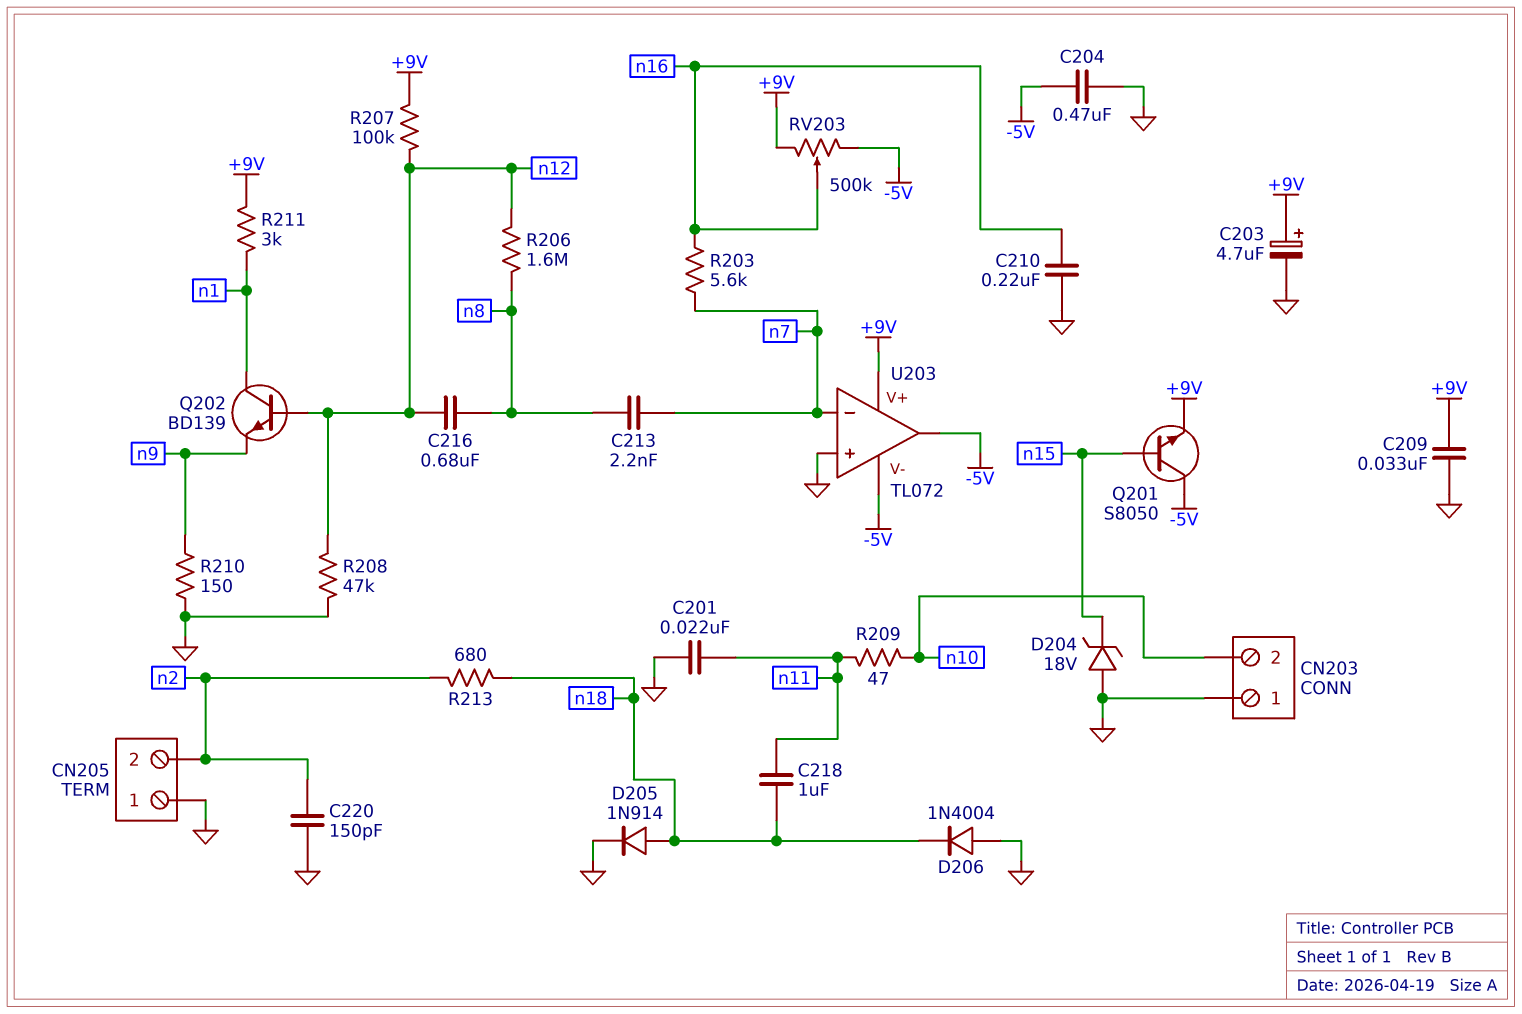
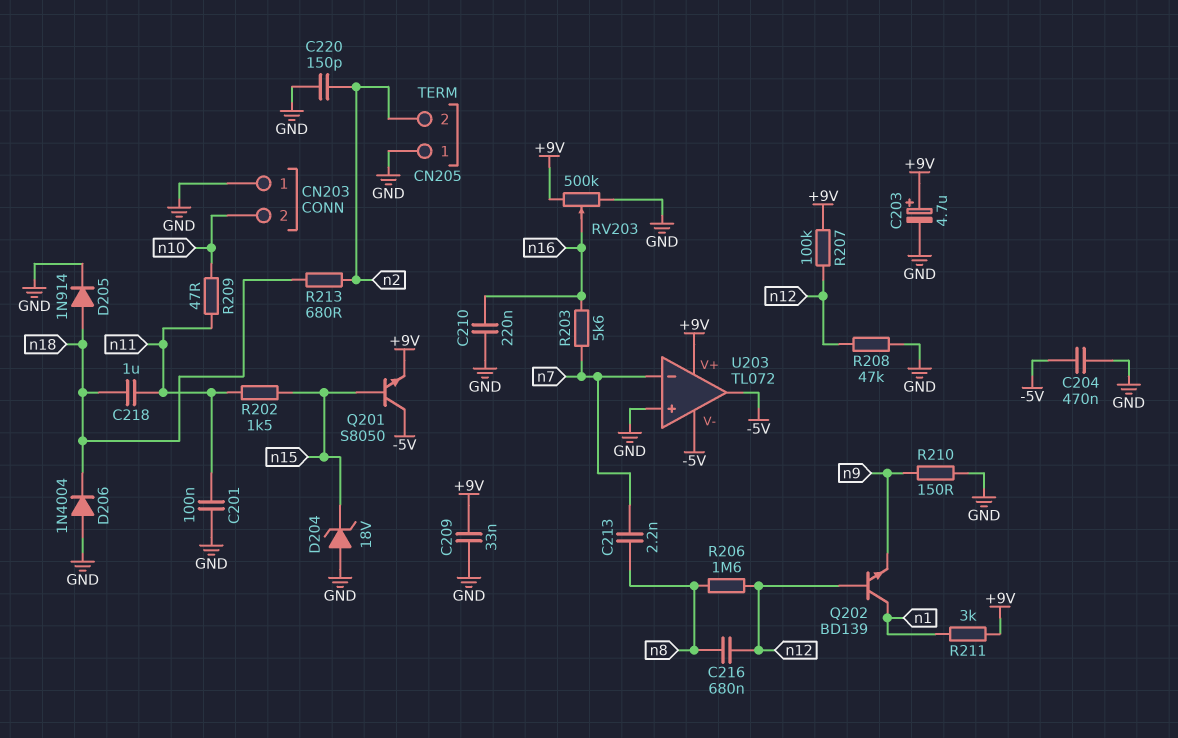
C201: 22nF (GND, n11) -> 100nF (GND, n11)
R202: none -> 1.5k (n11, n15)
RV203: 500k (+9V, -5V, wiper n16) -> 500k (+9V, GND, wiper n16)

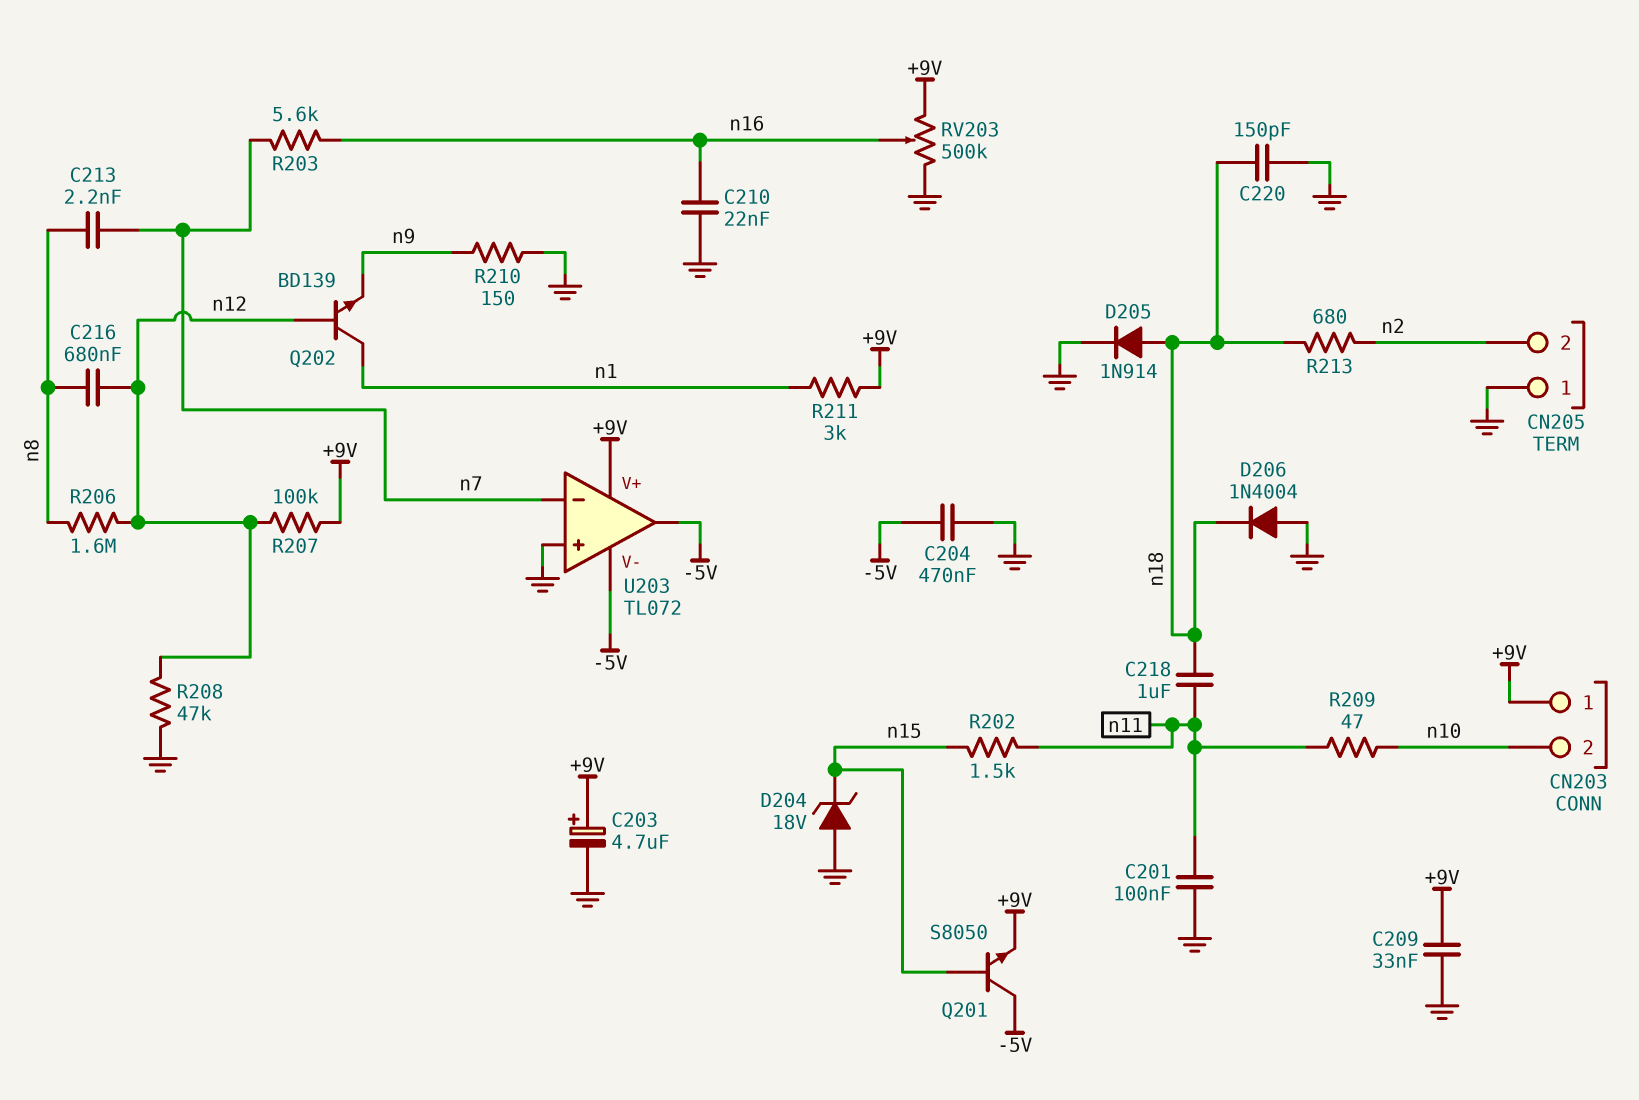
C210: 220nF (GND, n16) -> 22nF (GND, n16)
C220: 150pF (GND, n2) -> 150pF (GND, n18)
CN203 pin 1: GND -> +9V

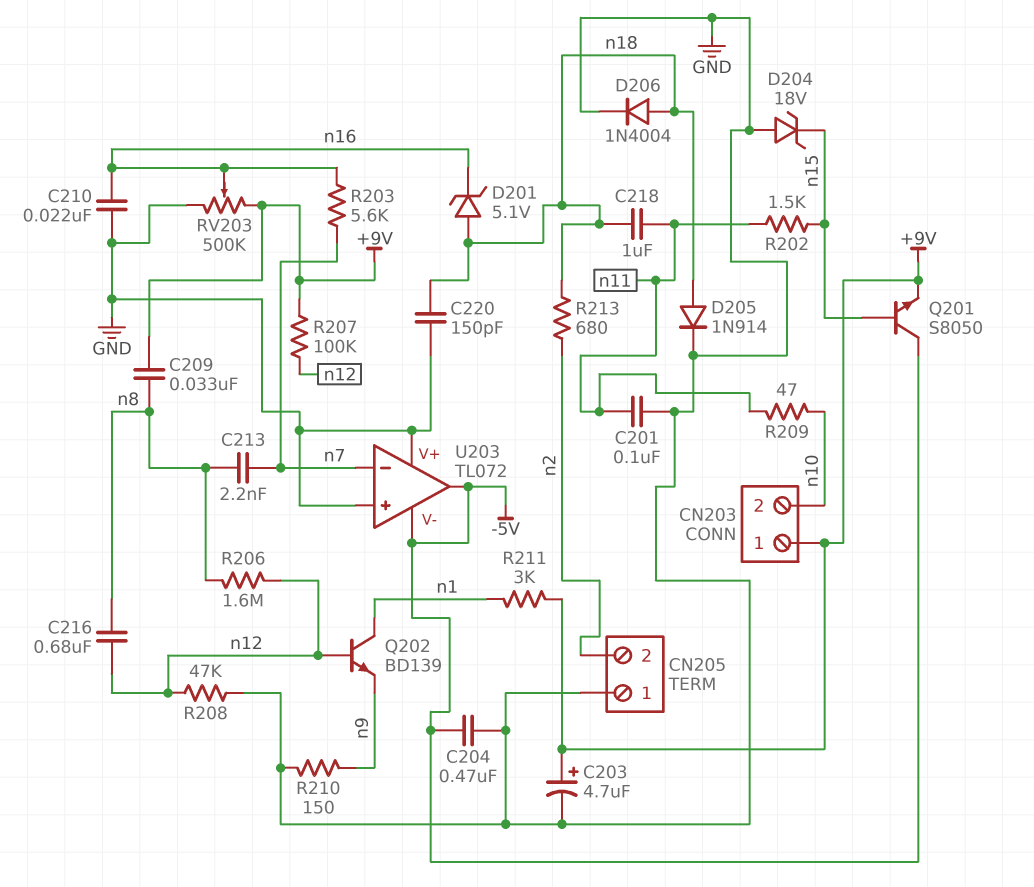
C209: 33nF (+9V, GND) -> 33nF (+9V, n8)
D201: none -> zener 5.1V (A n18, K n16)
D206: diode 1N4004 (A GND, K n18) -> diode 1N4004 (A n18, K GND)
U203 pin V+: +9V -> GND

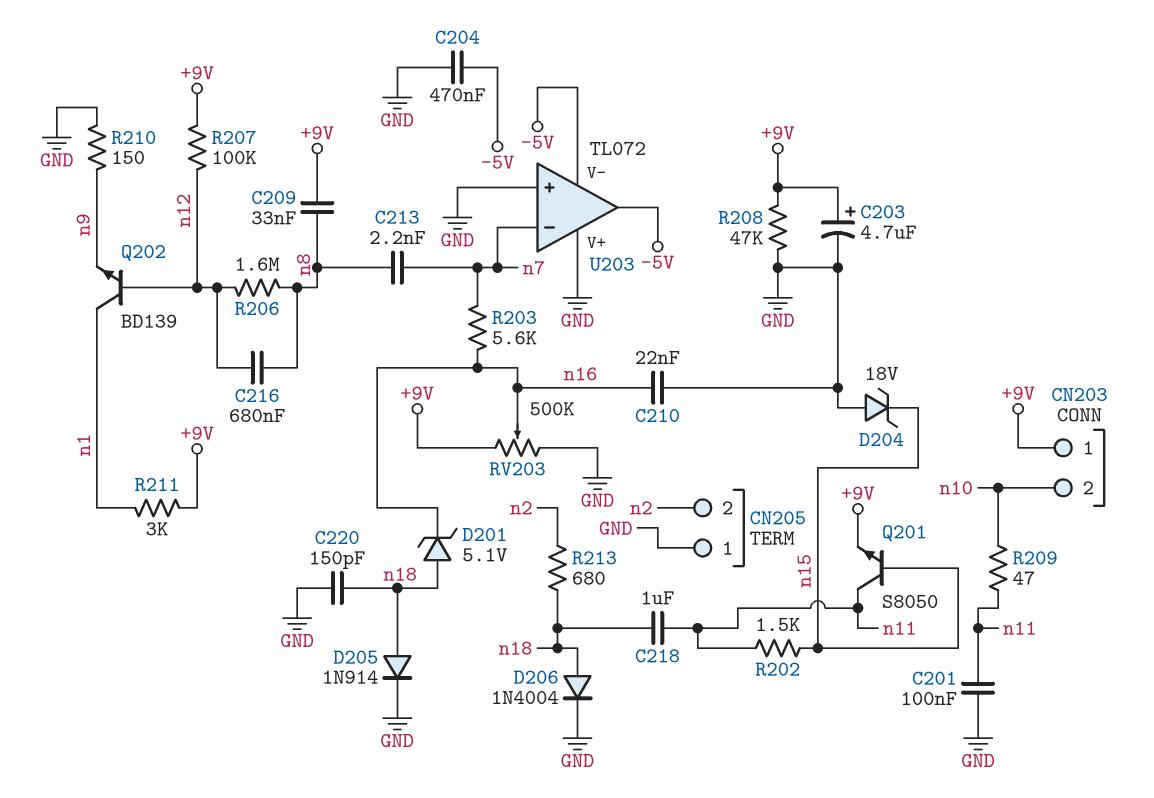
Q201: NPN S8050 (B n15, C -5V, E +9V) -> NPN S8050 (B n15, C n11, E +9V)
R208: 47k (GND, n12) -> 47k (+9V, GND)

